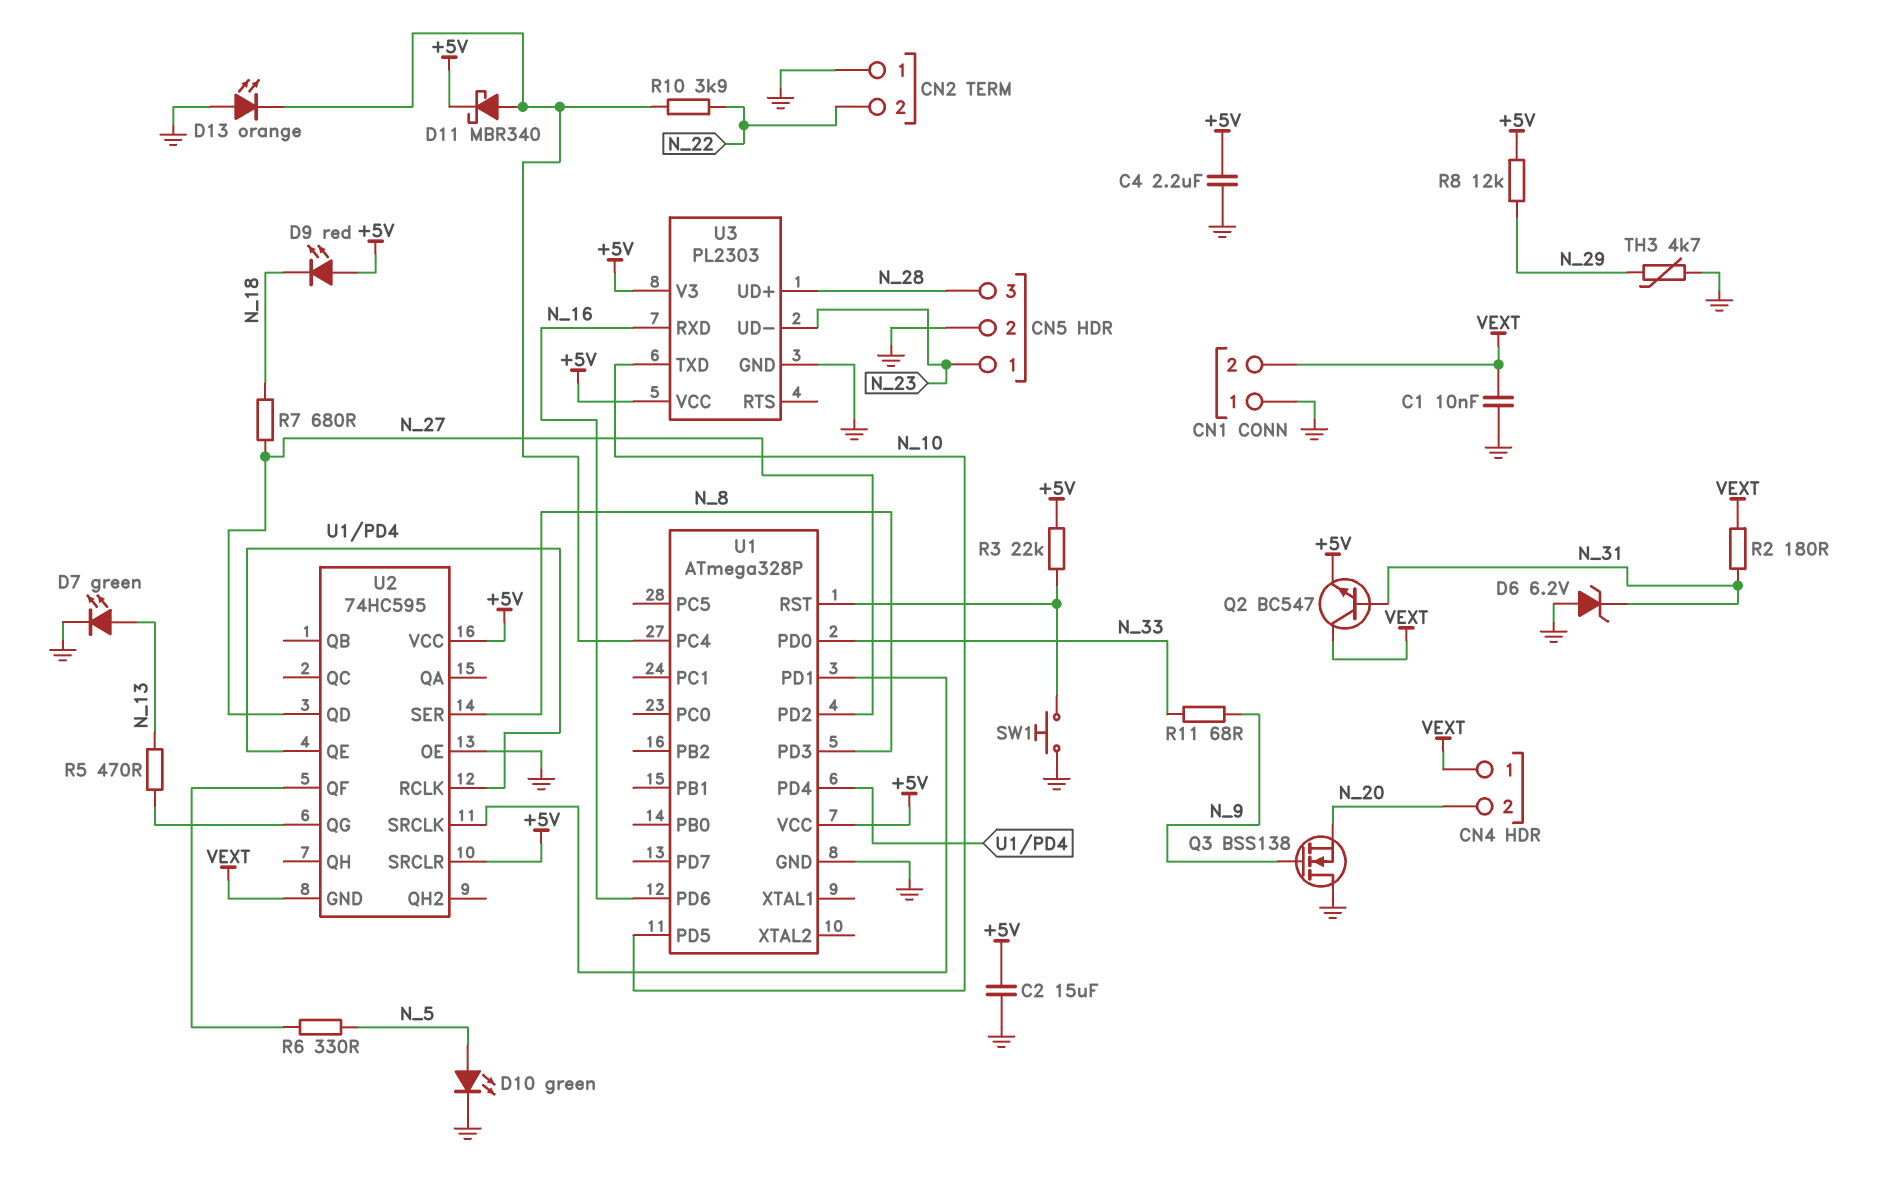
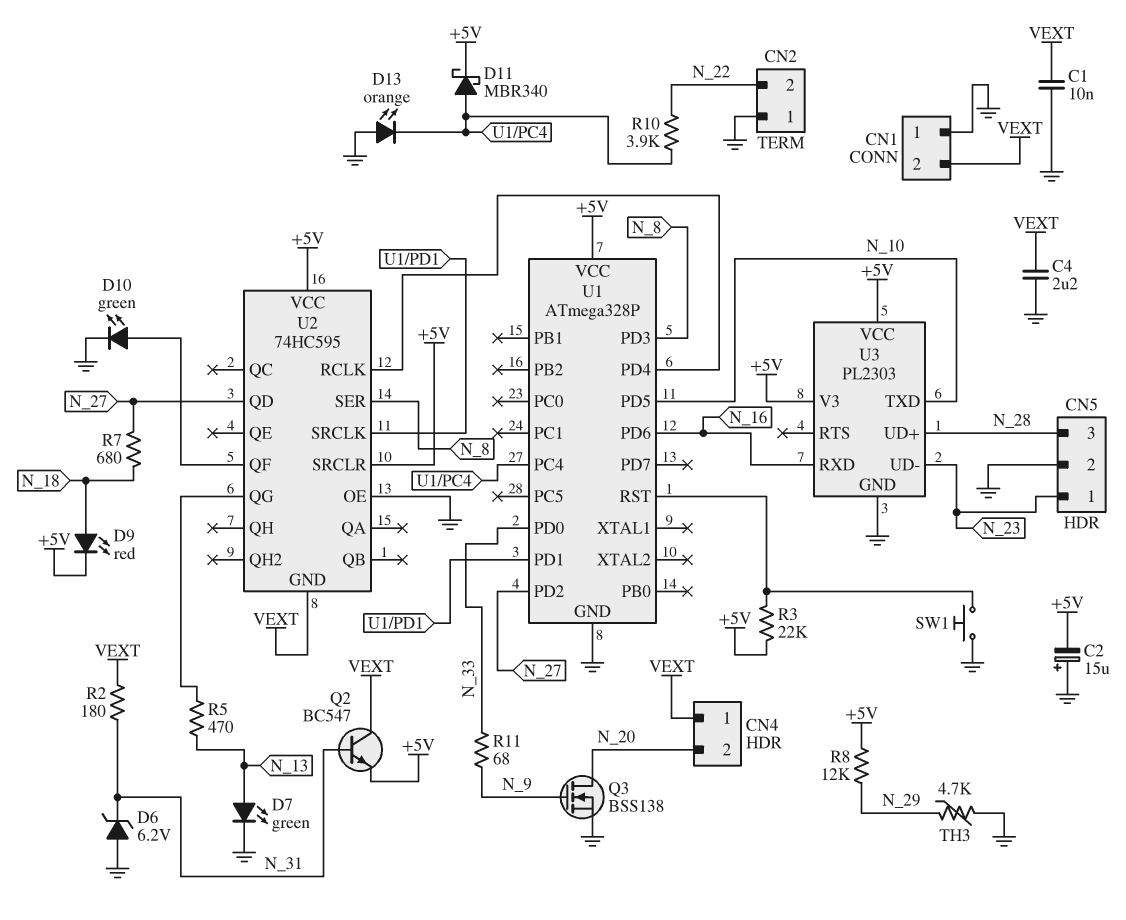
C2: 15uF (+5V, GND) -> 15uF (plus GND, minus +5V)
C4: 2.2uF (+5V, GND) -> 2.2uF (GND, VEXT)
D9: LED red (A +5V, K N_18) -> LED red (A N_18, K +5V)
D10: LED green (A N_5, K GND) -> LED green (A U2/QF, K GND)
Q3: NMOS BSS138 (G N_9, D GND, S N_20) -> NMOS BSS138 (G N_9, D N_20, S GND)
R6: 330 (N_5, U2/QF) -> none
U2 pin QE: U1/PD4 -> none

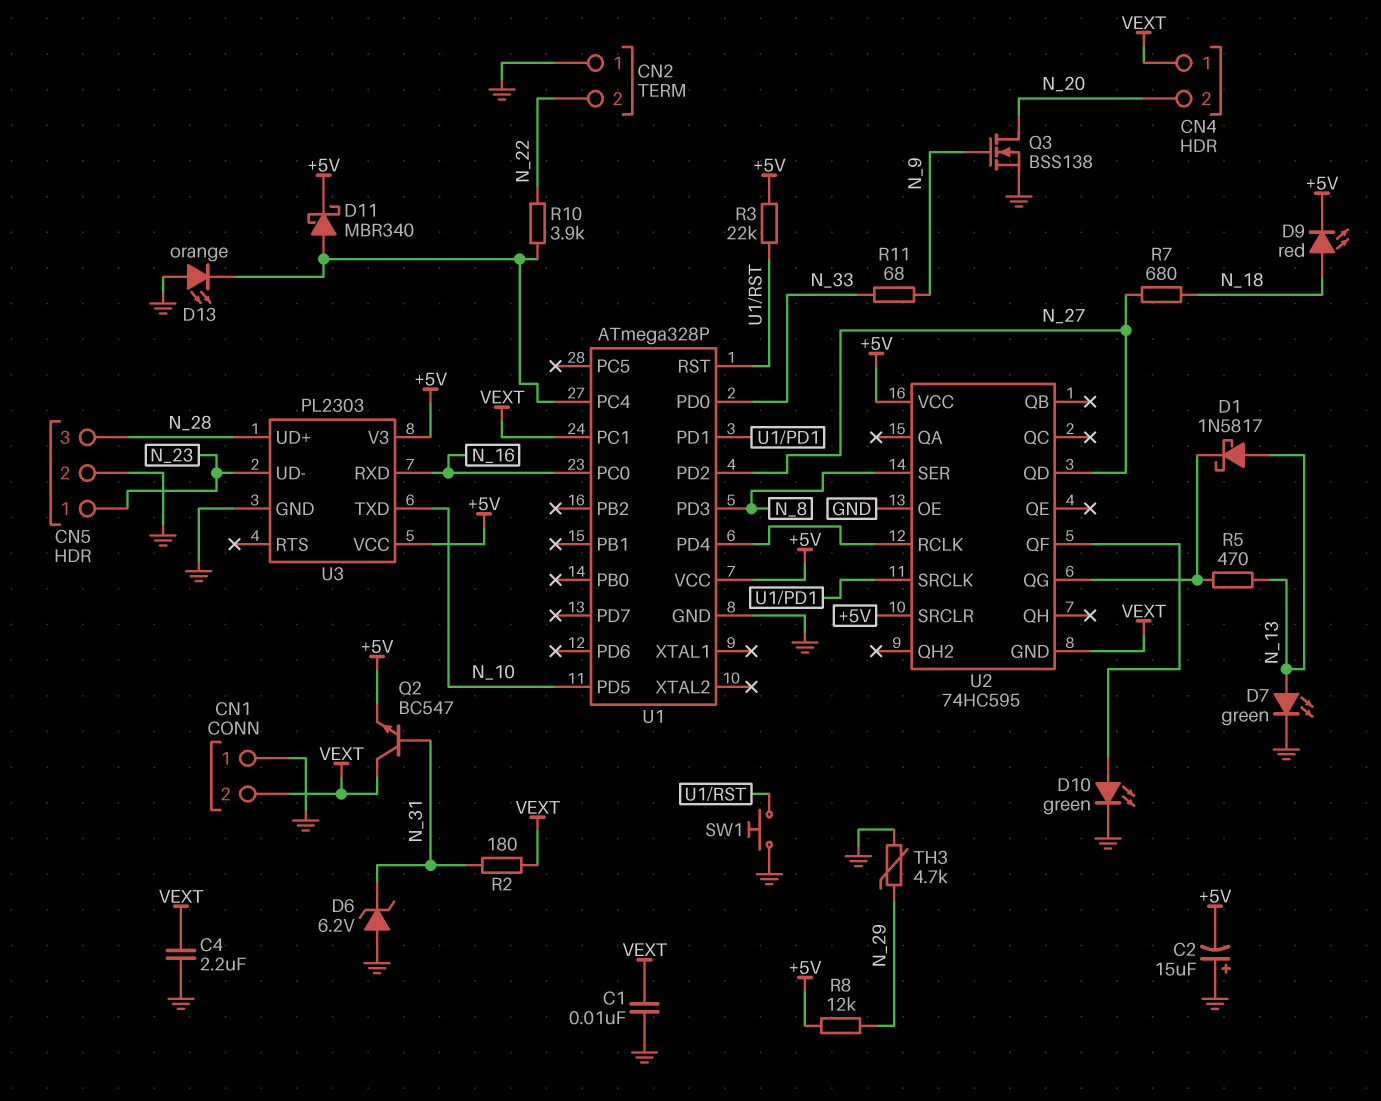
D1: none -> schottky 1N5817 (A N_13, K U2/QG)
U1 pin PC0: none -> N_16
U1 pin PC1: none -> VEXT
U1 pin PD6: N_16 -> none

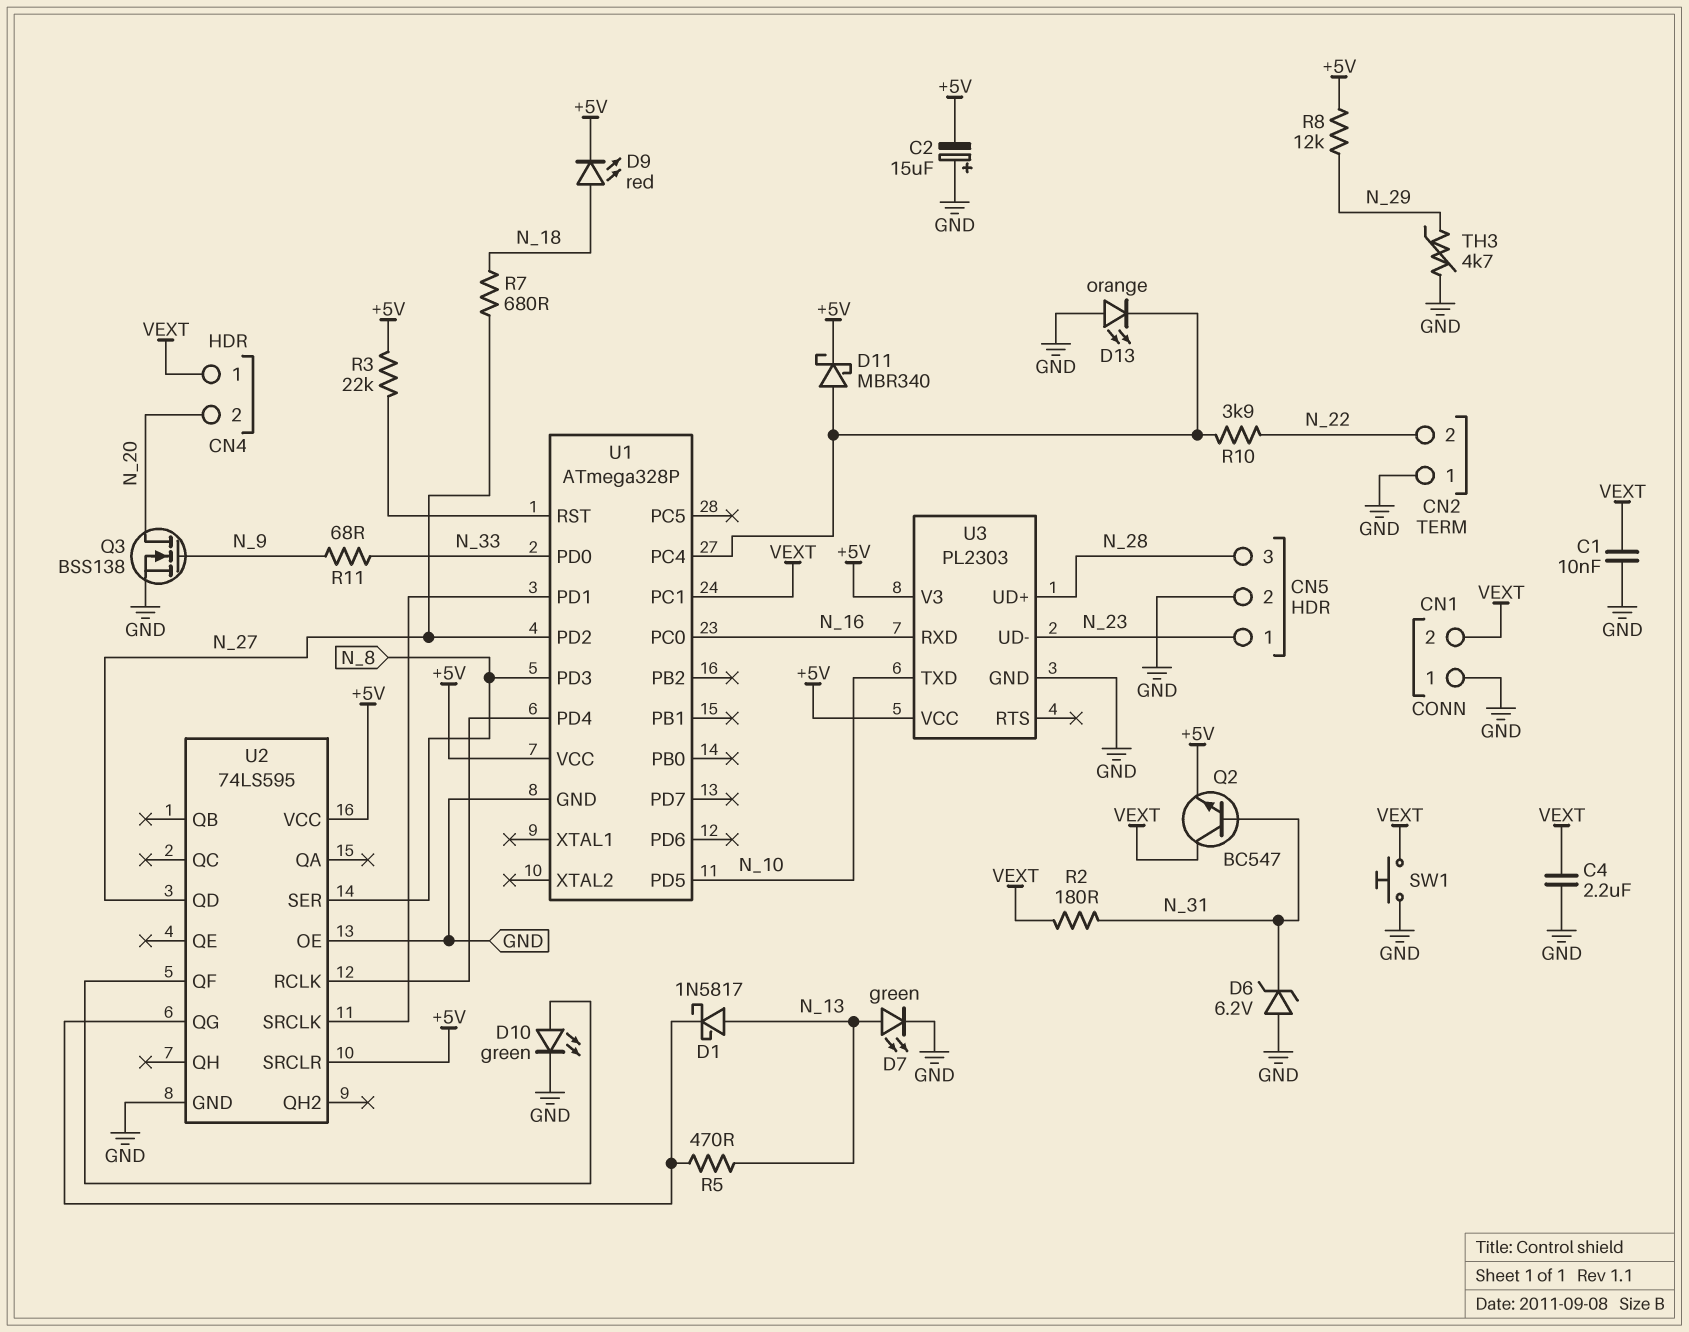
SW1: button (GND, U1/RST) -> button (GND, VEXT)
U2: 74HC595 -> 74LS595
U2 pin GND: VEXT -> GND

